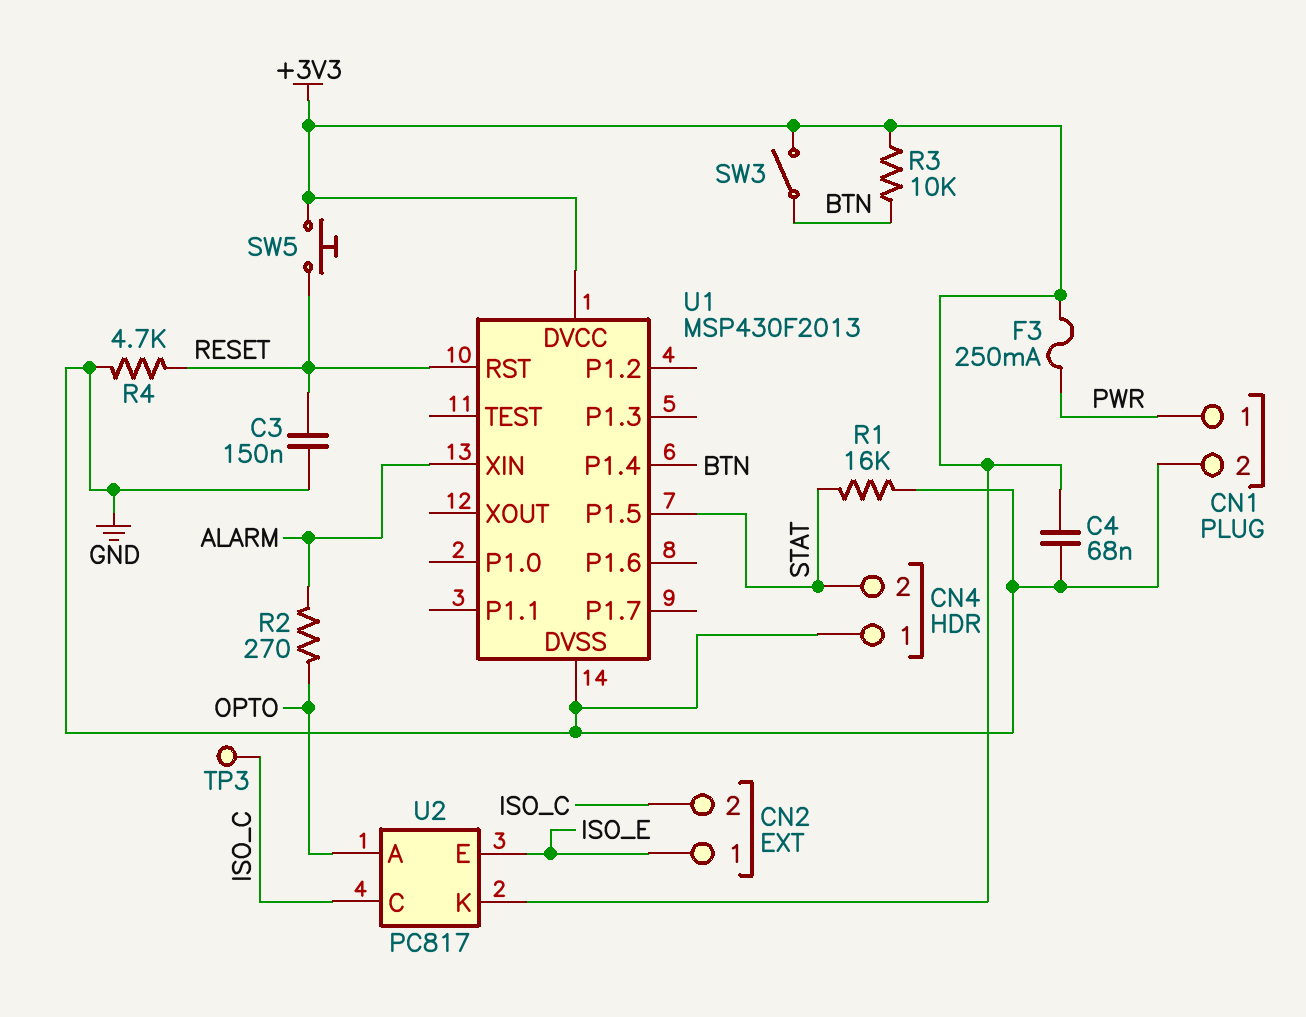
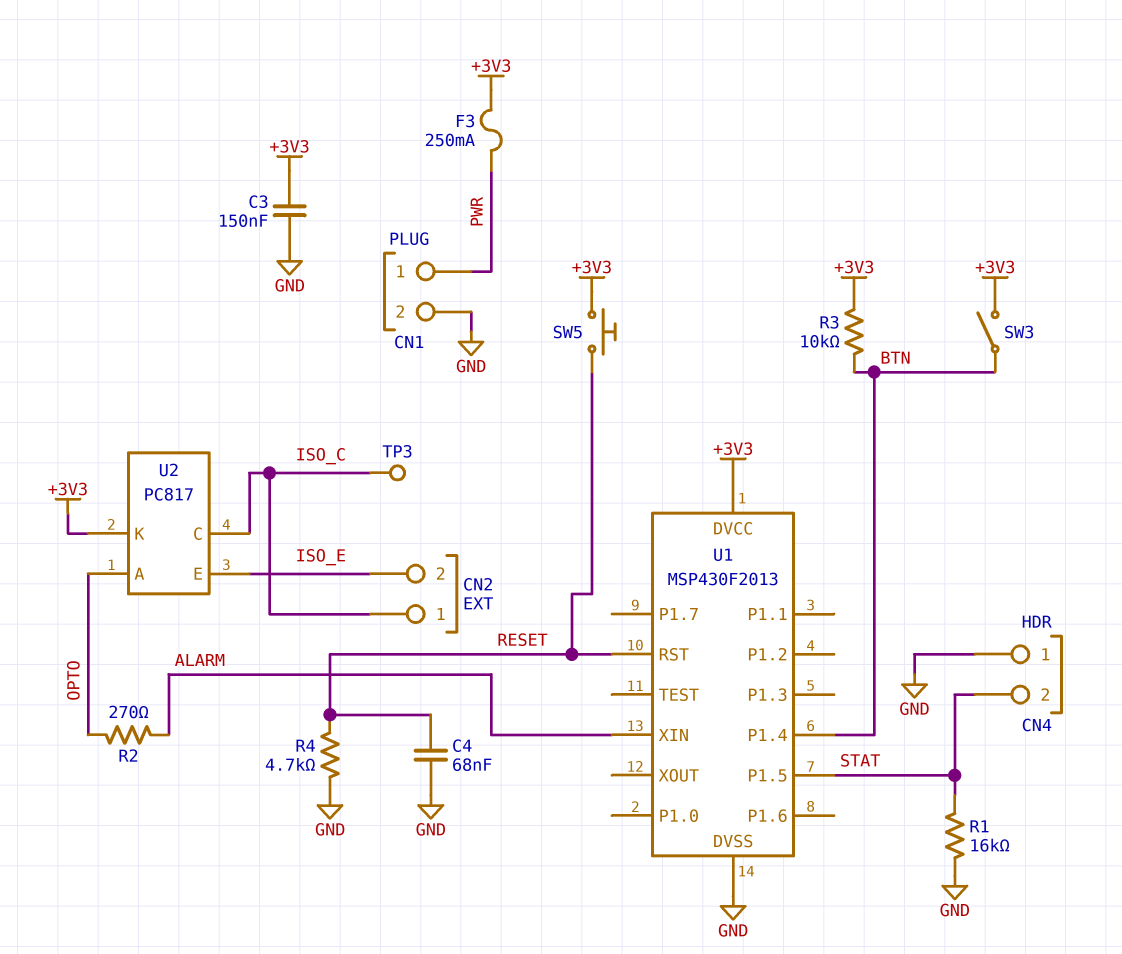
C3: 150nF (GND, RESET) -> 150nF (+3V3, GND)
C4: 68nF (+3V3, GND) -> 68nF (GND, RESET)
CN2 pin 1: ISO_E -> ISO_C
CN2 pin 2: ISO_C -> ISO_E

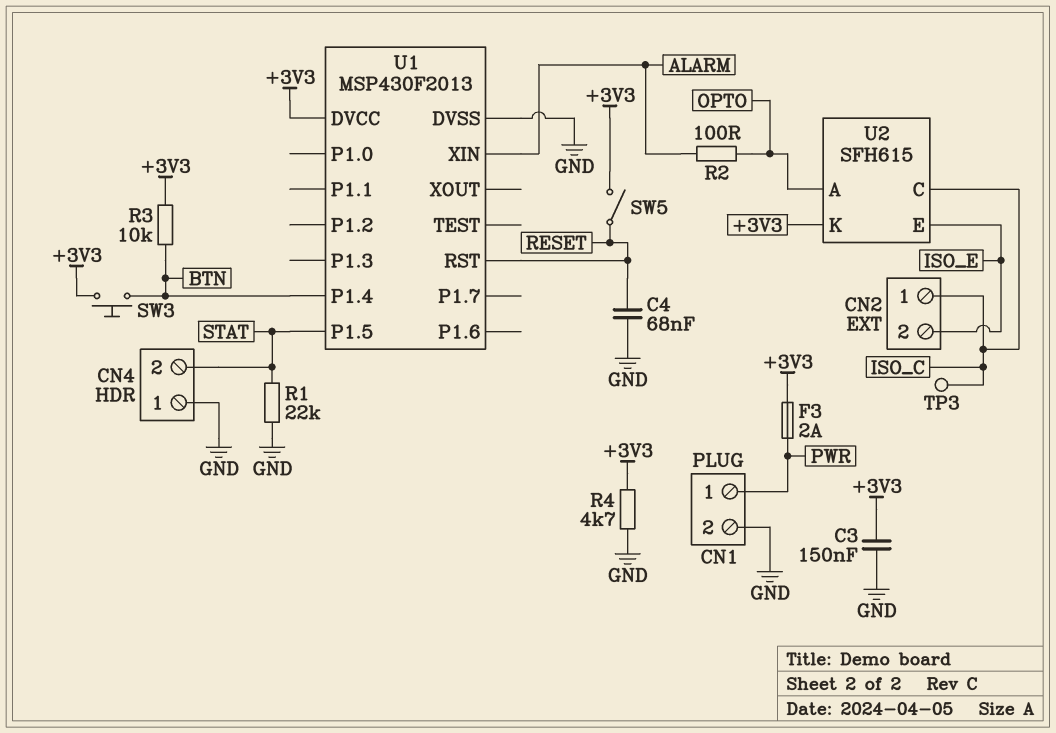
F3: 250mA (+3V3, PWR) -> 2A (+3V3, PWR)
R1: 16k (GND, STAT) -> 22k (GND, STAT)
R2: 270 (ALARM, OPTO) -> 100 (ALARM, OPTO)
R4: 4.7k (GND, RESET) -> 4.7k (+3V3, GND)
SW3: switch (+3V3, BTN) -> button (+3V3, BTN)
SW5: button (+3V3, RESET) -> switch (+3V3, RESET)
U2: PC817 -> SFH615

